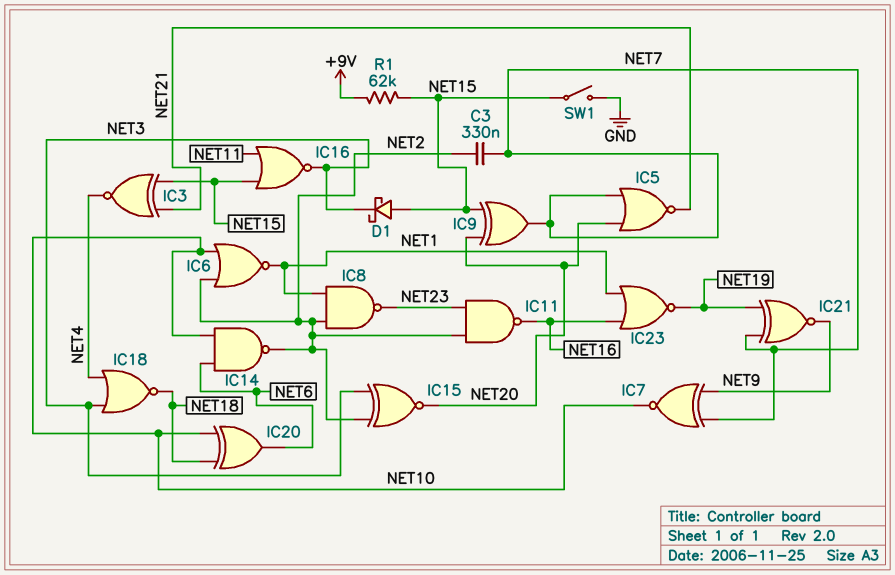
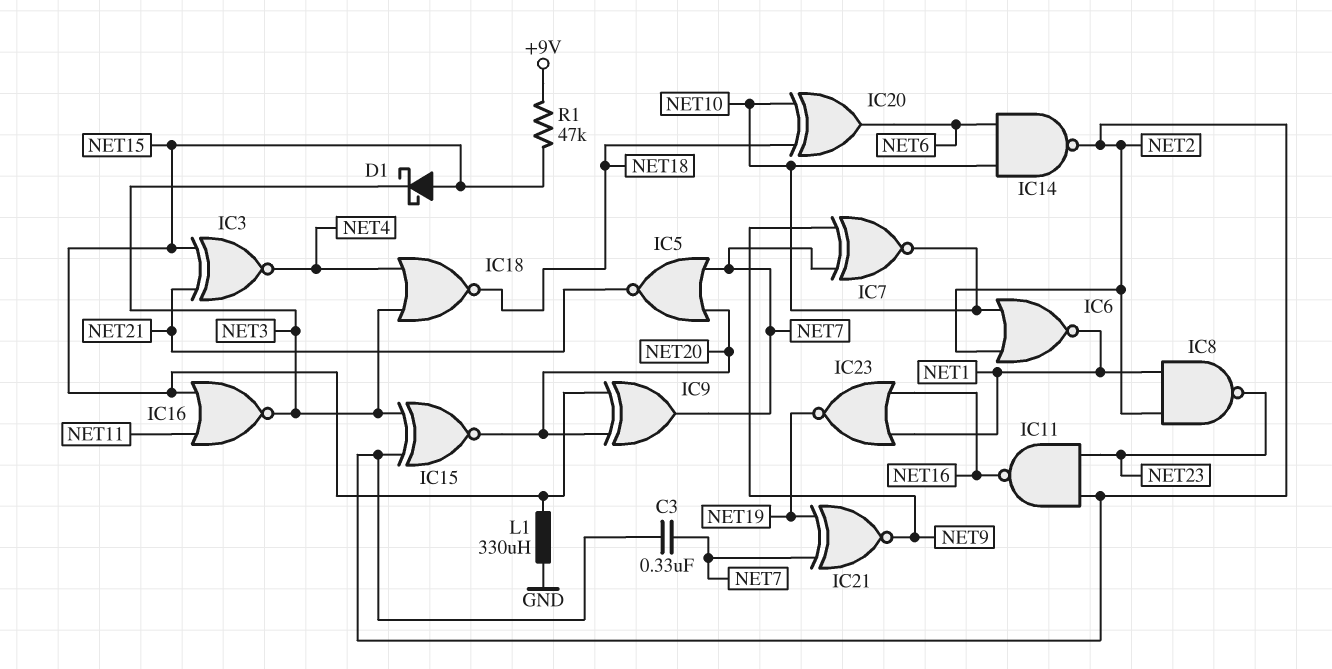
L1: none -> 330uH (GND, NET15)
R1: 62k (+9V, NET15) -> 47k (+9V, NET15)
SW1: switch (GND, NET15) -> none

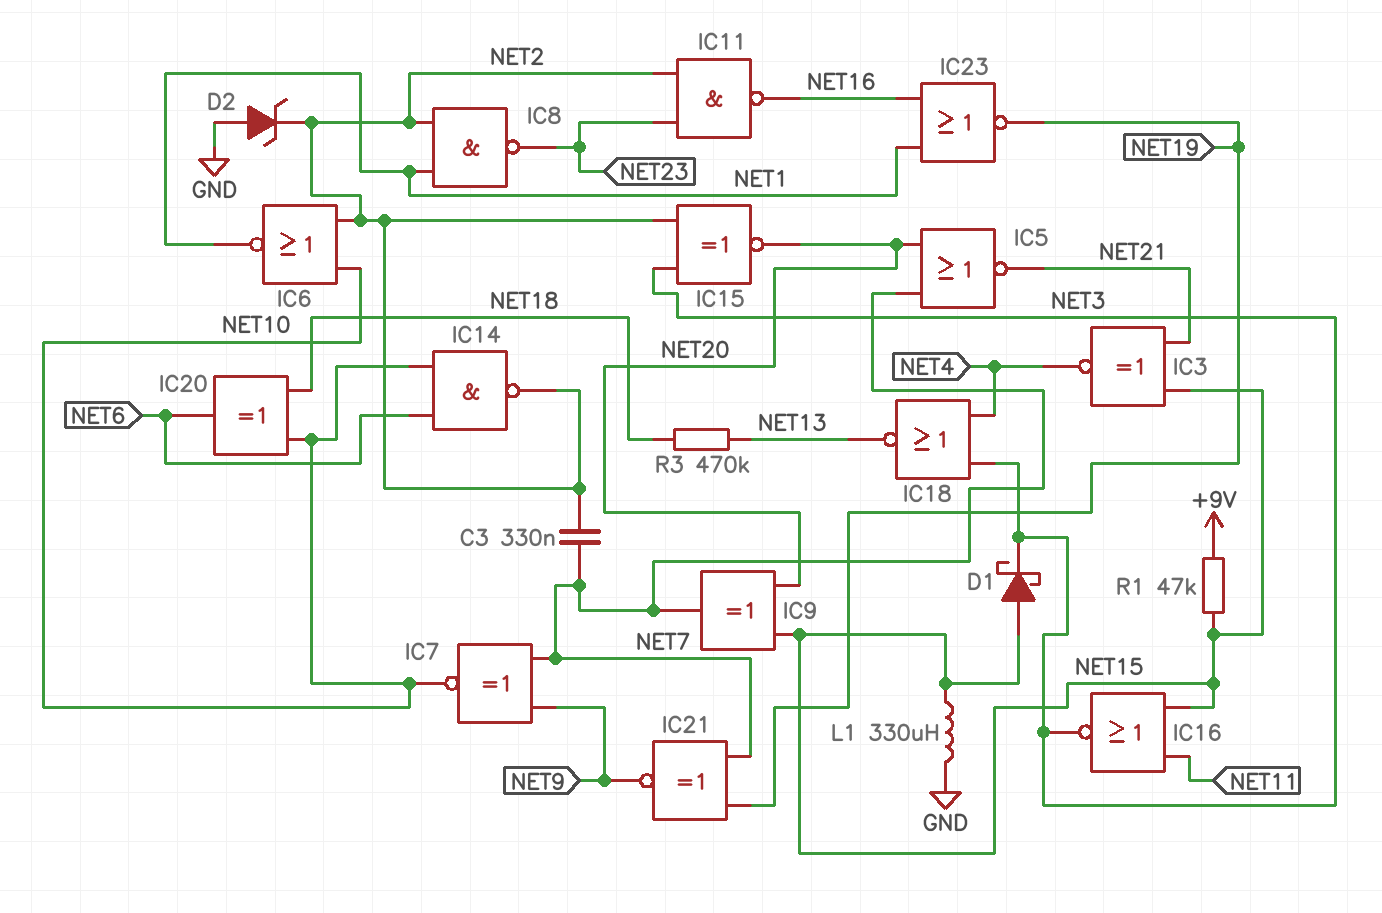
D2: none -> zener (A GND, K NET2)
IC18: NOR (in NET3, in NET4, out NET18) -> NOR (in NET3, in NET4, out NET13)
R3: none -> 470k (NET13, NET18)

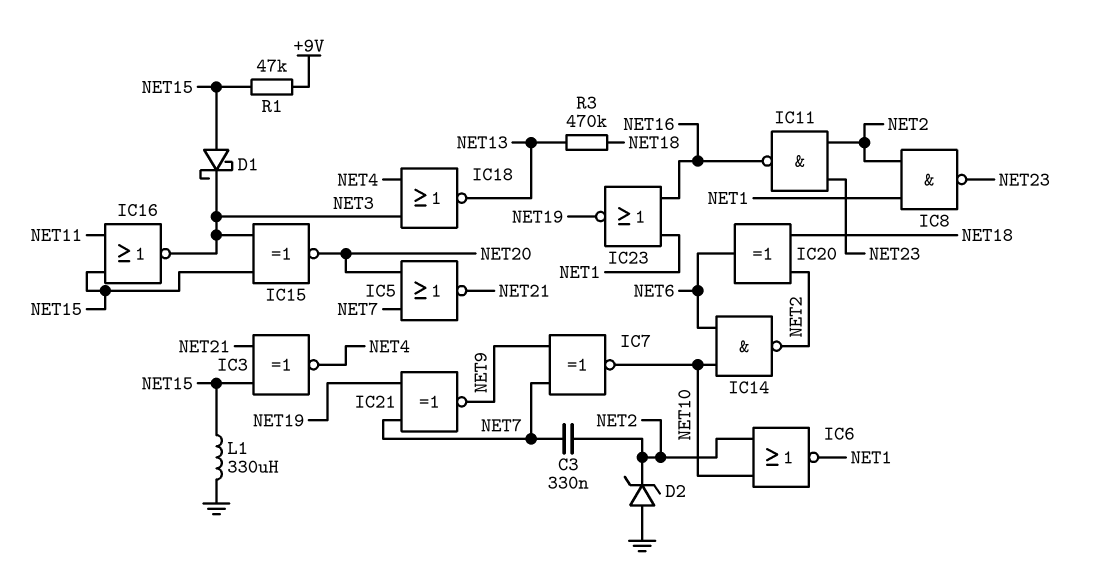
IC9: XOR (in NET15, in NET20, out NET7) -> none
IC15: XNOR (in NET2, in NET3, out NET20) -> XNOR (in NET3, in NET15, out NET20)
IC20: XOR (in NET10, in NET18, out NET6) -> XOR (in NET2, in NET18, out NET6)

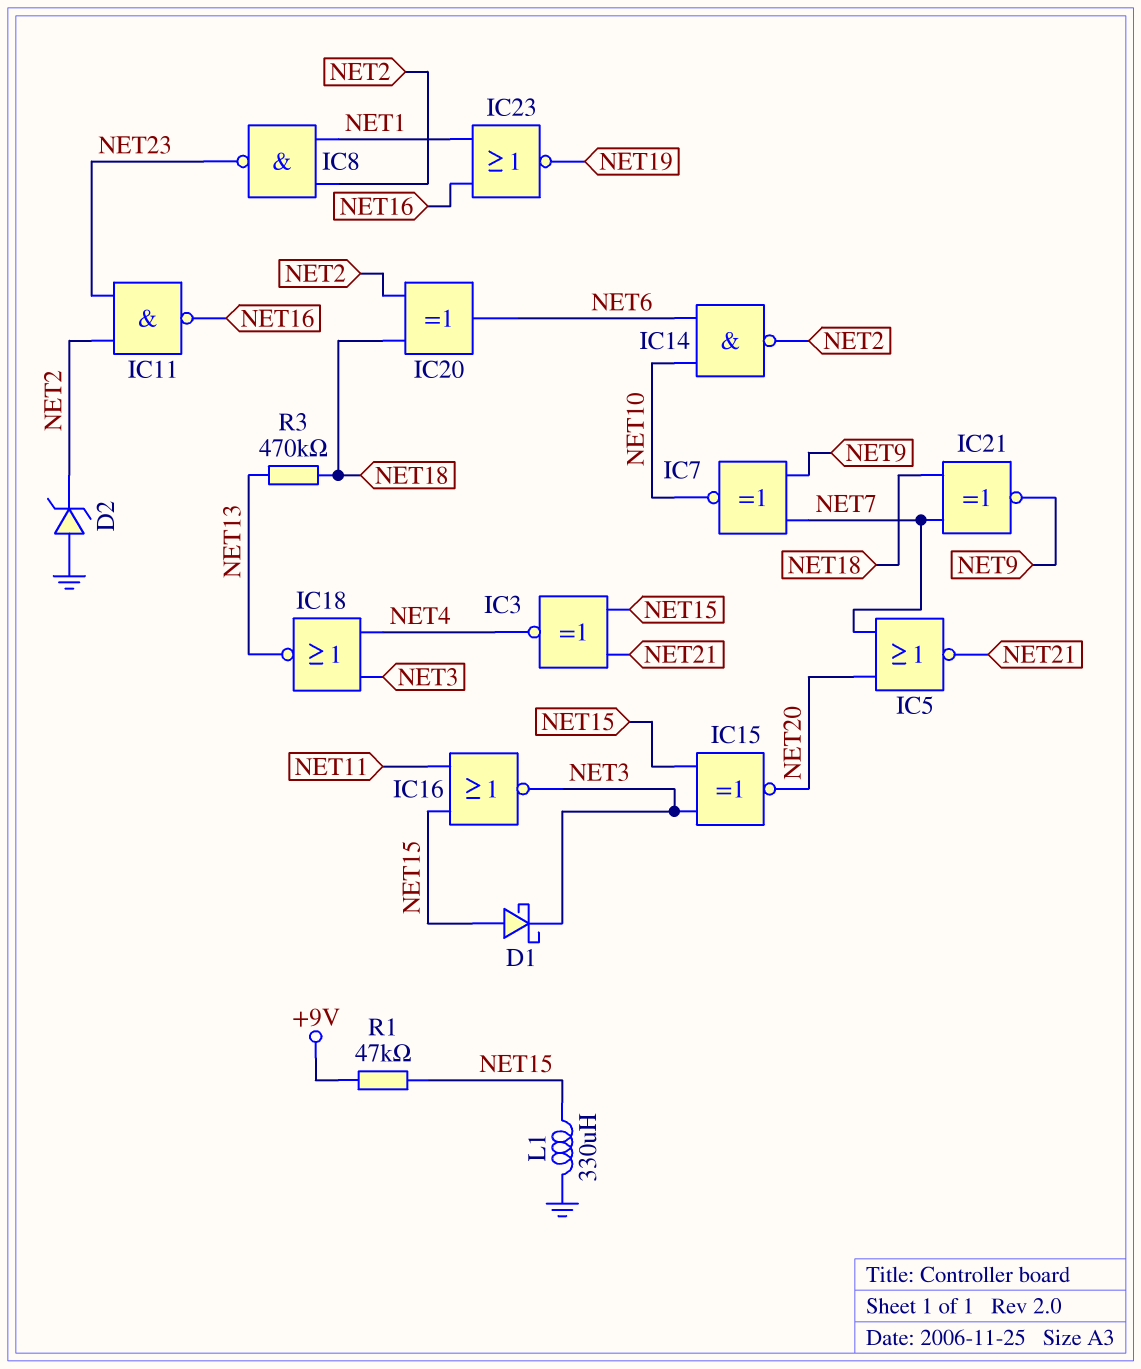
C3: 330nF (NET2, NET7) -> none
IC6: NOR (in NET2, in NET10, out NET1) -> none
IC21: XNOR (in NET7, in NET19, out NET9) -> XNOR (in NET7, in NET18, out NET9)

